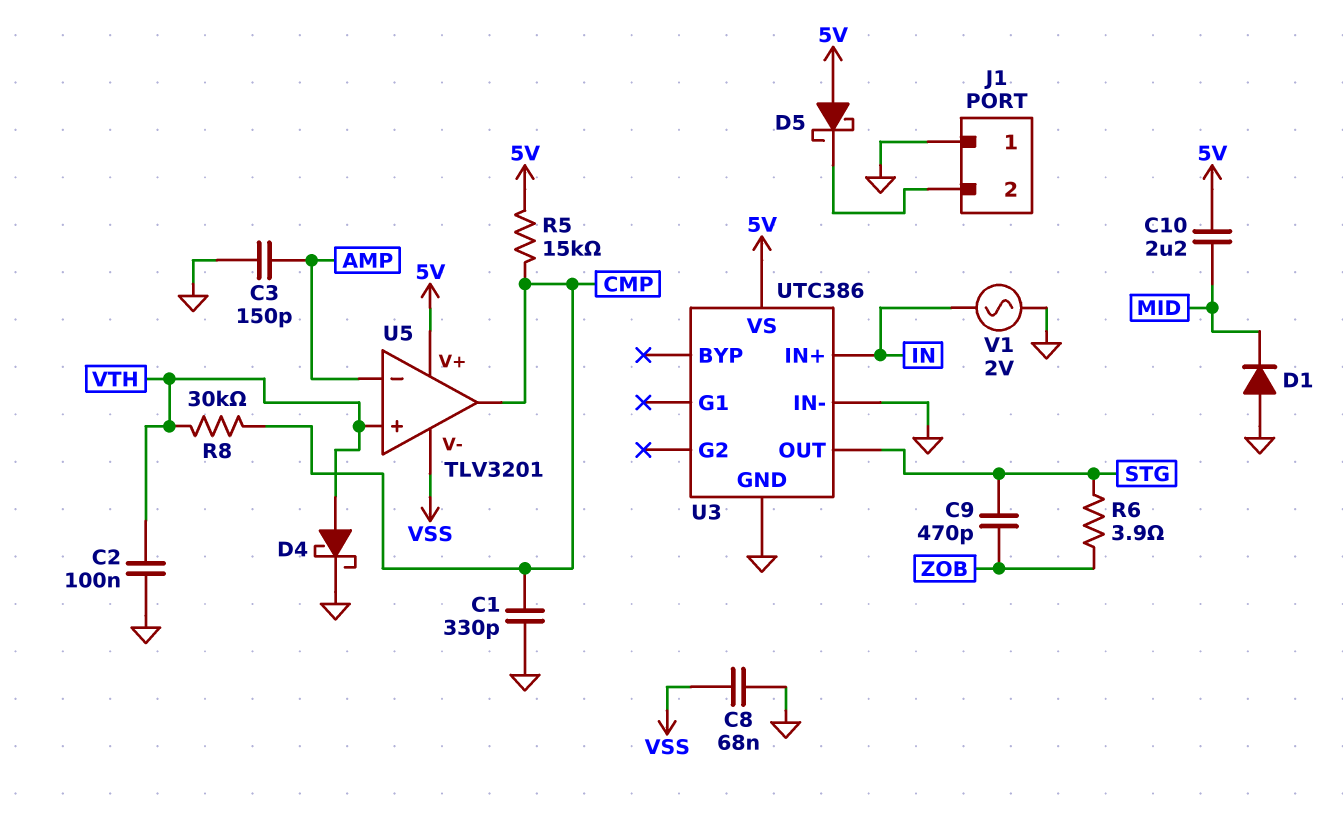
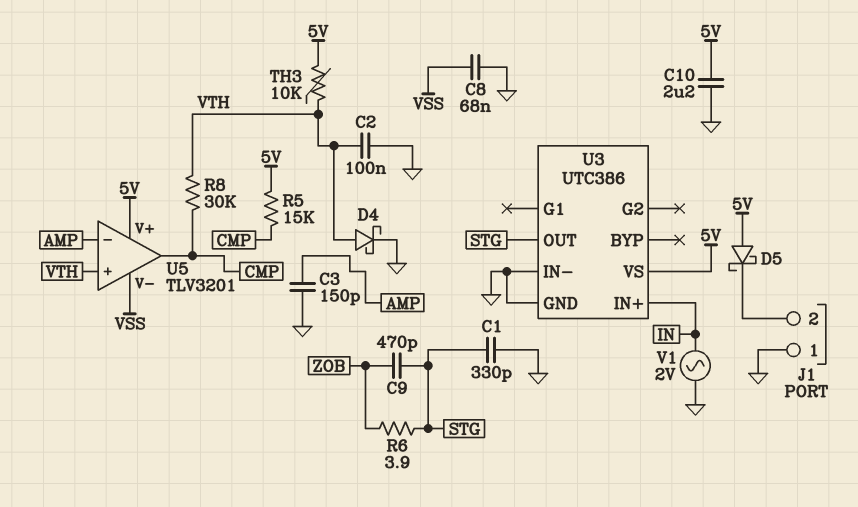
C1: 330pF (CMP, GND) -> 330pF (GND, STG)
C10: 2.2uF (5V, MID) -> 2.2uF (5V, GND)
D1: diode (A GND, K MID) -> none
TH3: none -> 10k (5V, VTH)

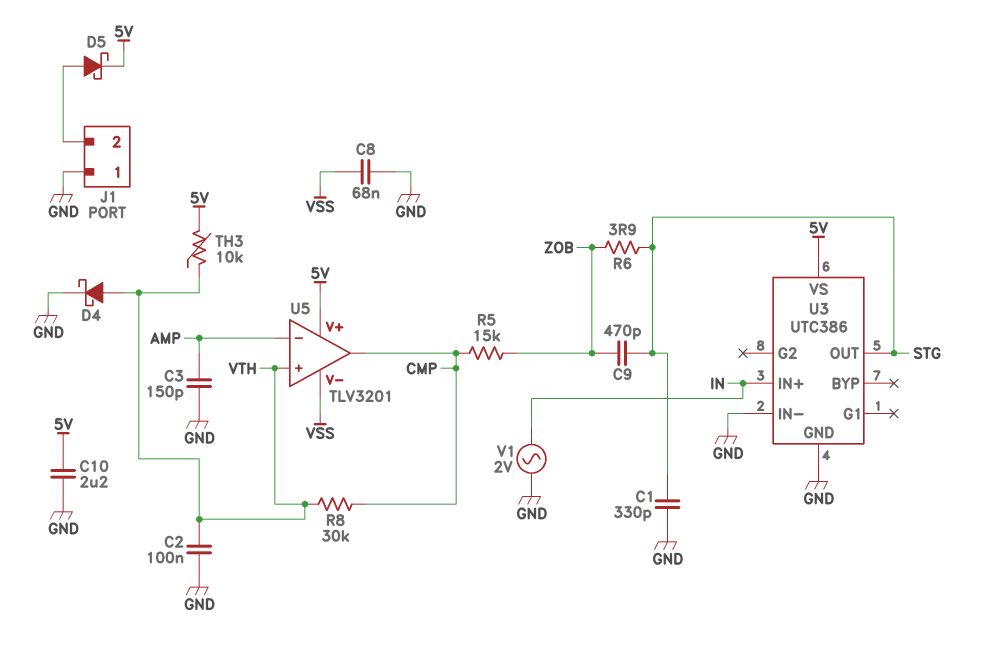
D5: schottky (A 5V, K J1/2) -> schottky (A J1/2, K 5V)
R5: 15k (5V, CMP) -> 15k (CMP, ZOB)

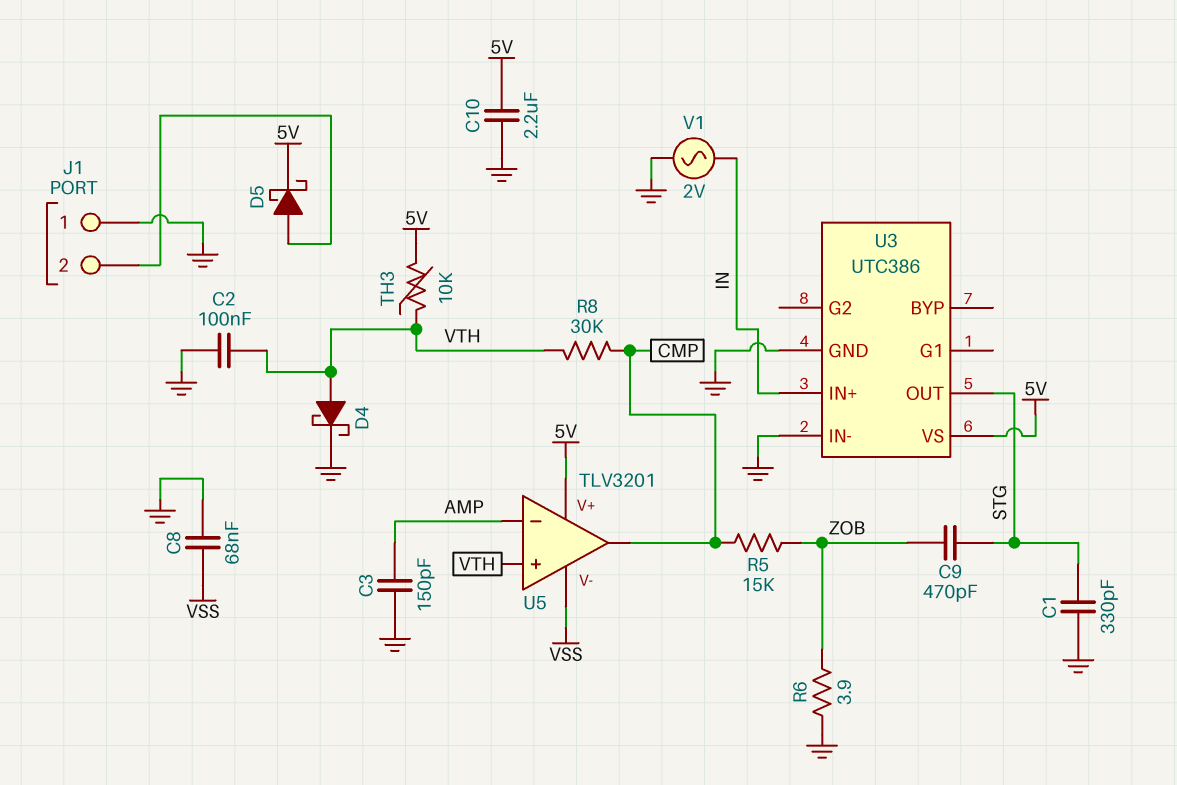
R6: 3.9 (STG, ZOB) -> 3.9 (GND, ZOB)

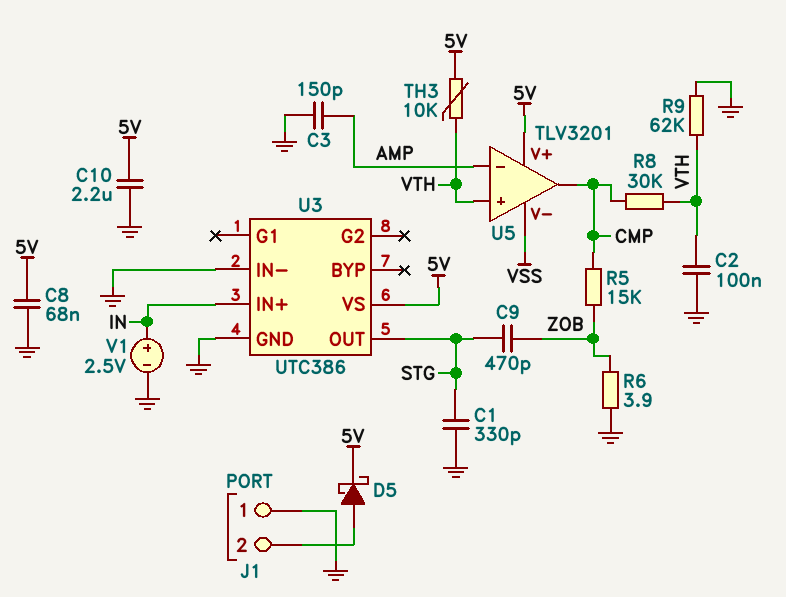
C8: 68nF (GND, VSS) -> 68nF (5V, GND)
D4: schottky (A VTH, K GND) -> none
R9: none -> 62k (GND, VTH)
V1: AC 2V (GND, IN) -> 2.5V (plus IN, minus GND)

